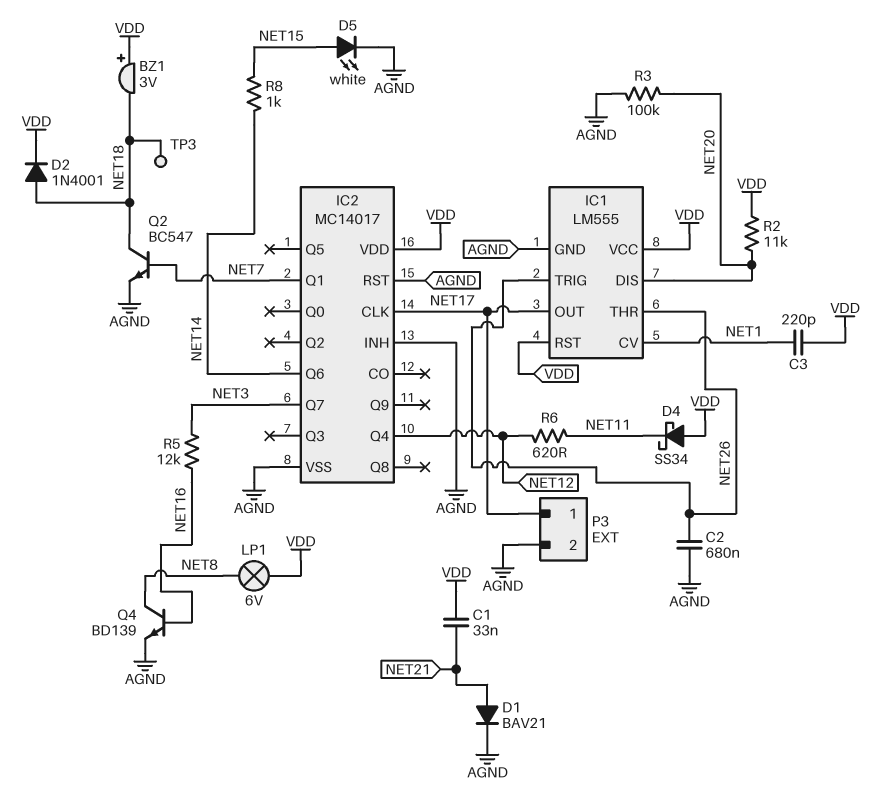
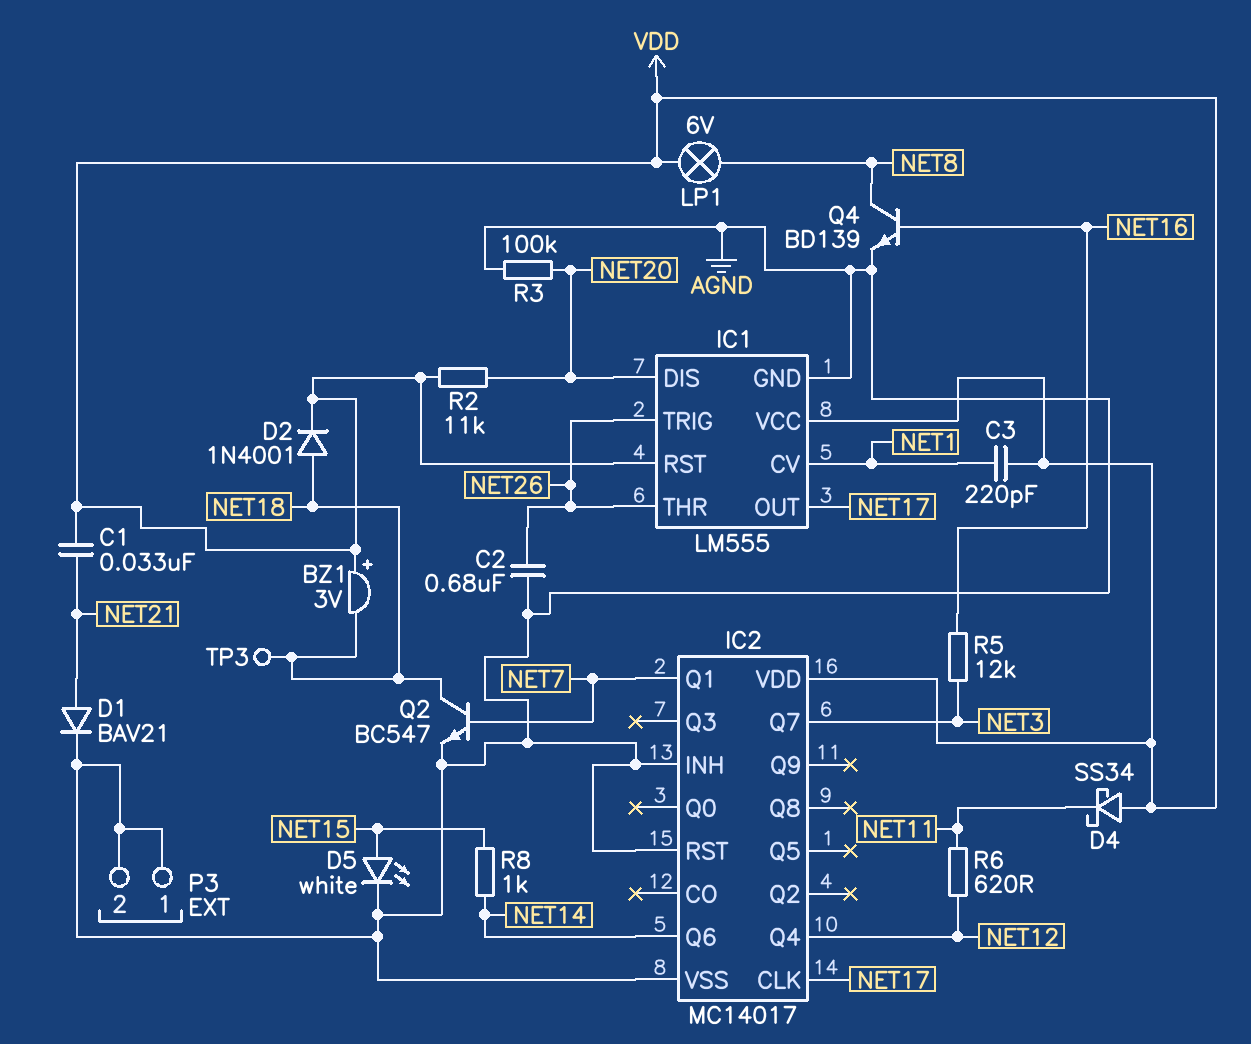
P3 pin 1: NET17 -> AGND

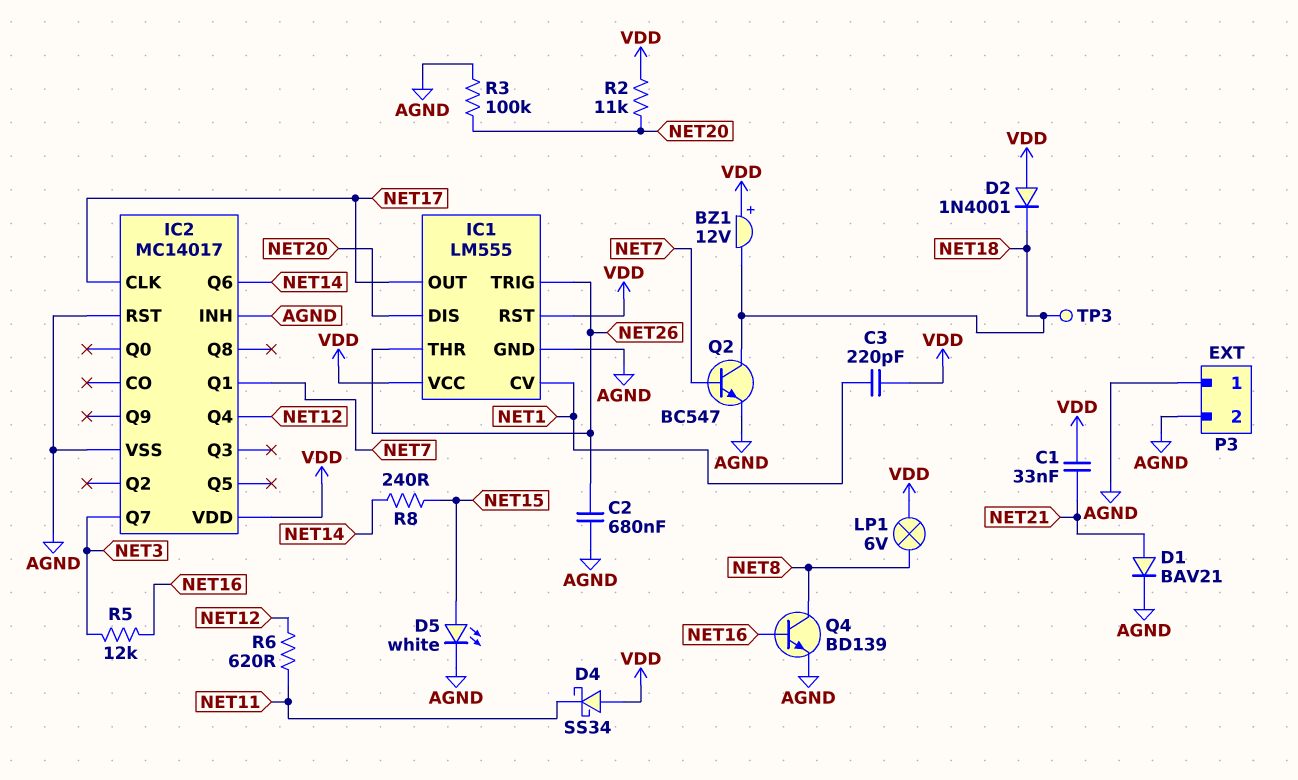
BZ1: buzzer 3V (plus VDD, minus NET18) -> buzzer 12V (plus VDD, minus NET18)
D2: diode 1N4001 (A NET18, K VDD) -> diode 1N4001 (A VDD, K NET18)
R8: 1k (NET14, NET15) -> 240 (NET14, NET15)

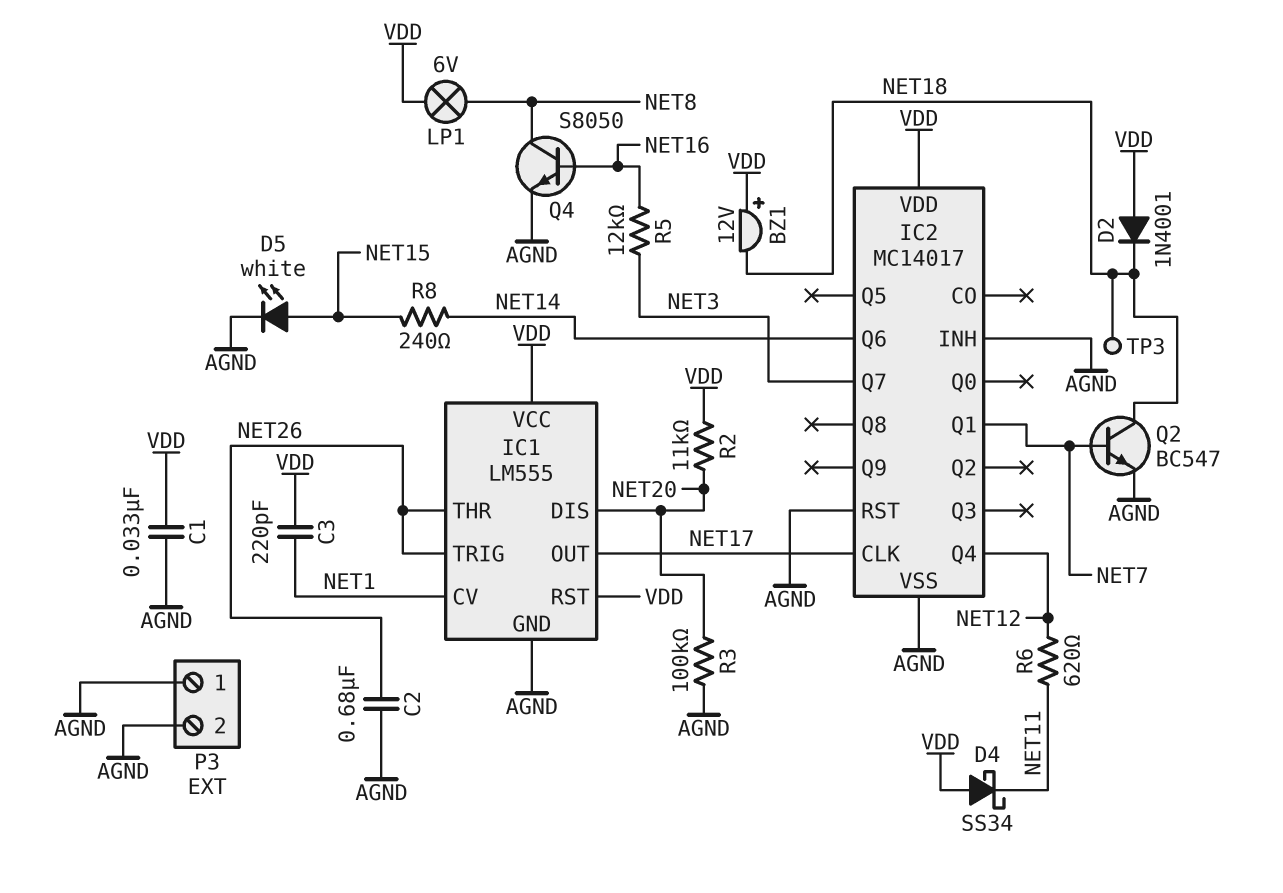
C1: 33nF (NET21, VDD) -> 33nF (AGND, VDD)
D1: diode BAV21 (A NET21, K AGND) -> none
Q4: NPN BD139 (B NET16, C NET8, E AGND) -> NPN S8050 (B NET16, C NET8, E AGND)

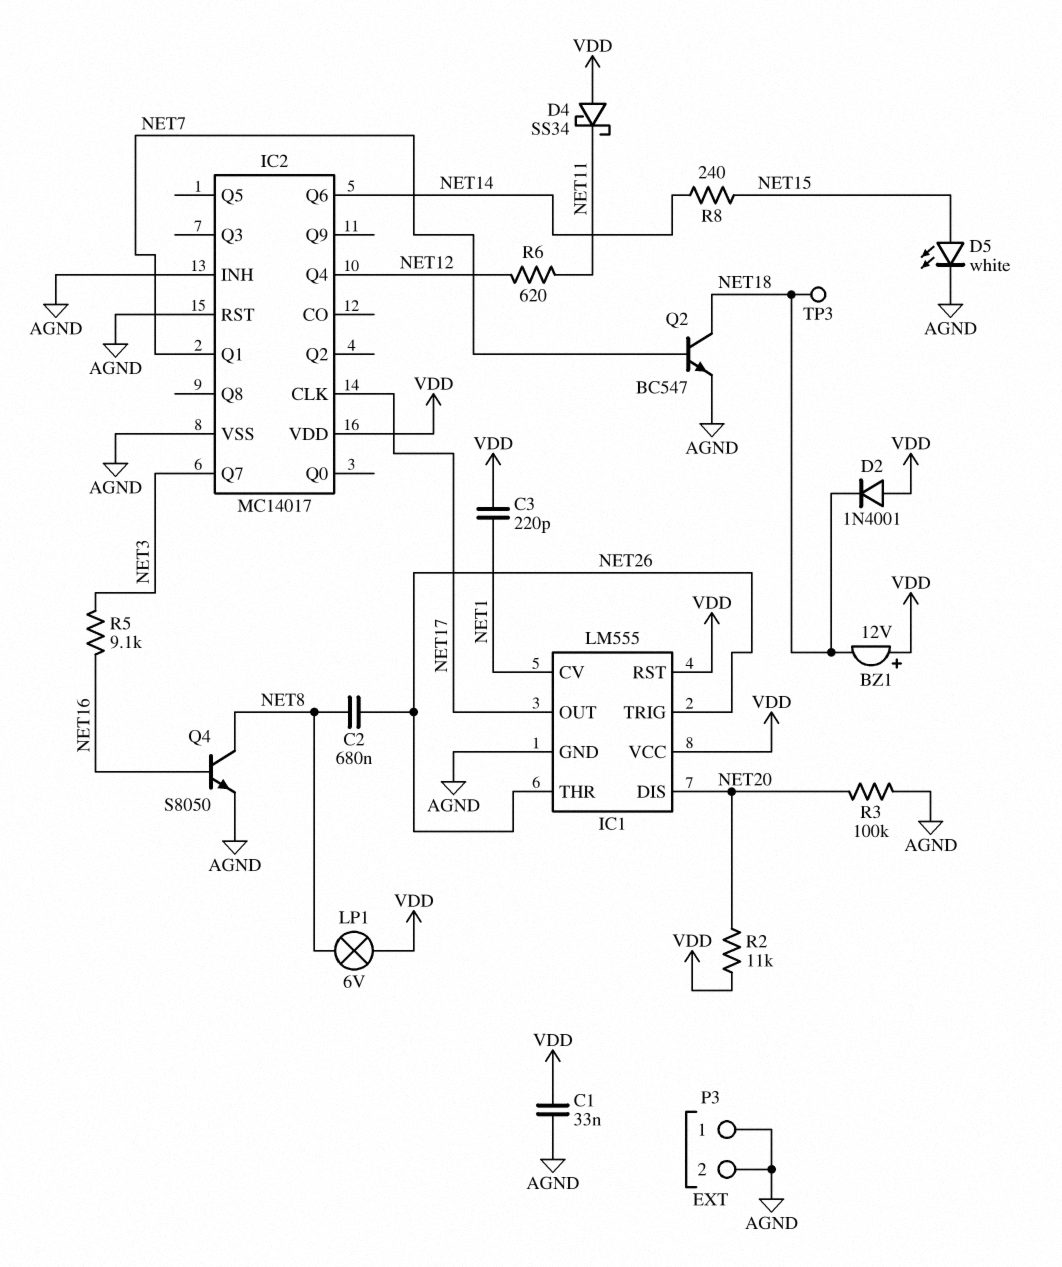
C2: 680nF (AGND, NET26) -> 680nF (NET8, NET26)
R5: 12k (NET3, NET16) -> 9.1k (NET3, NET16)

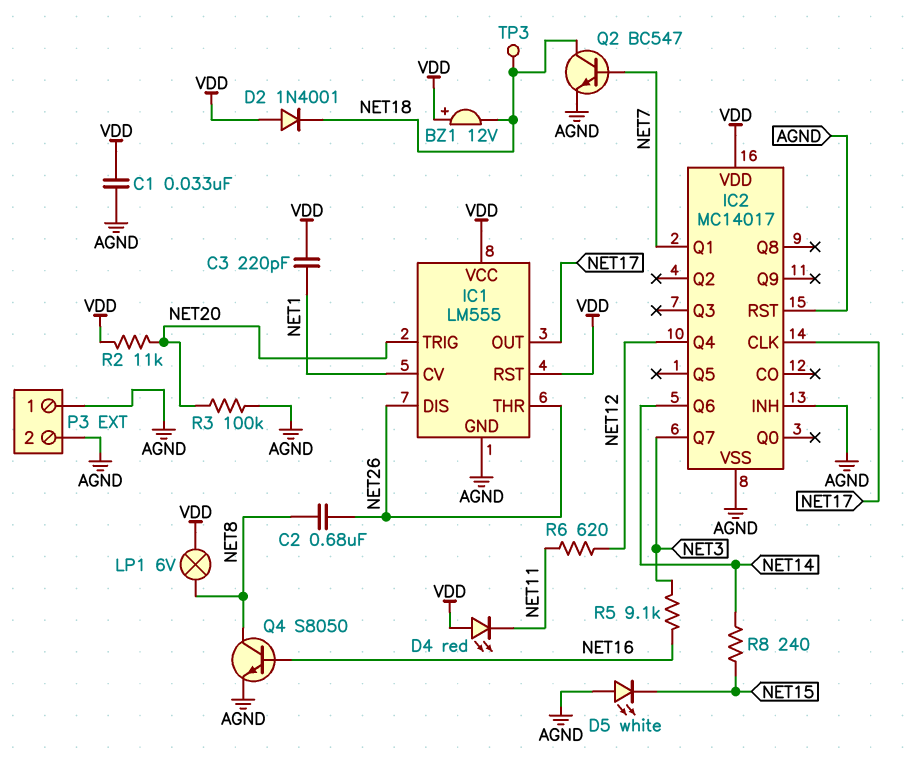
D4: schottky SS34 (A VDD, K NET11) -> LED red (A VDD, K NET11)
D5: LED white (A NET15, K AGND) -> LED white (A AGND, K NET15)
IC1 pin DIS: NET20 -> NET26
IC1 pin TRIG: NET26 -> NET20

